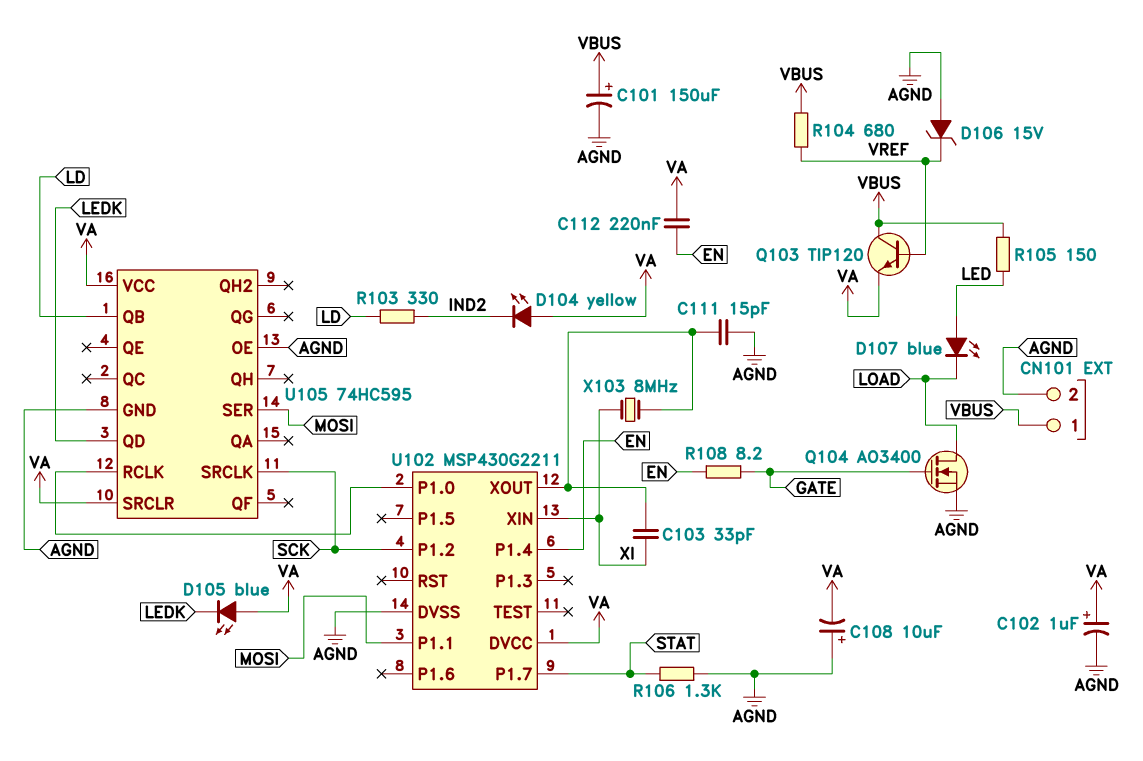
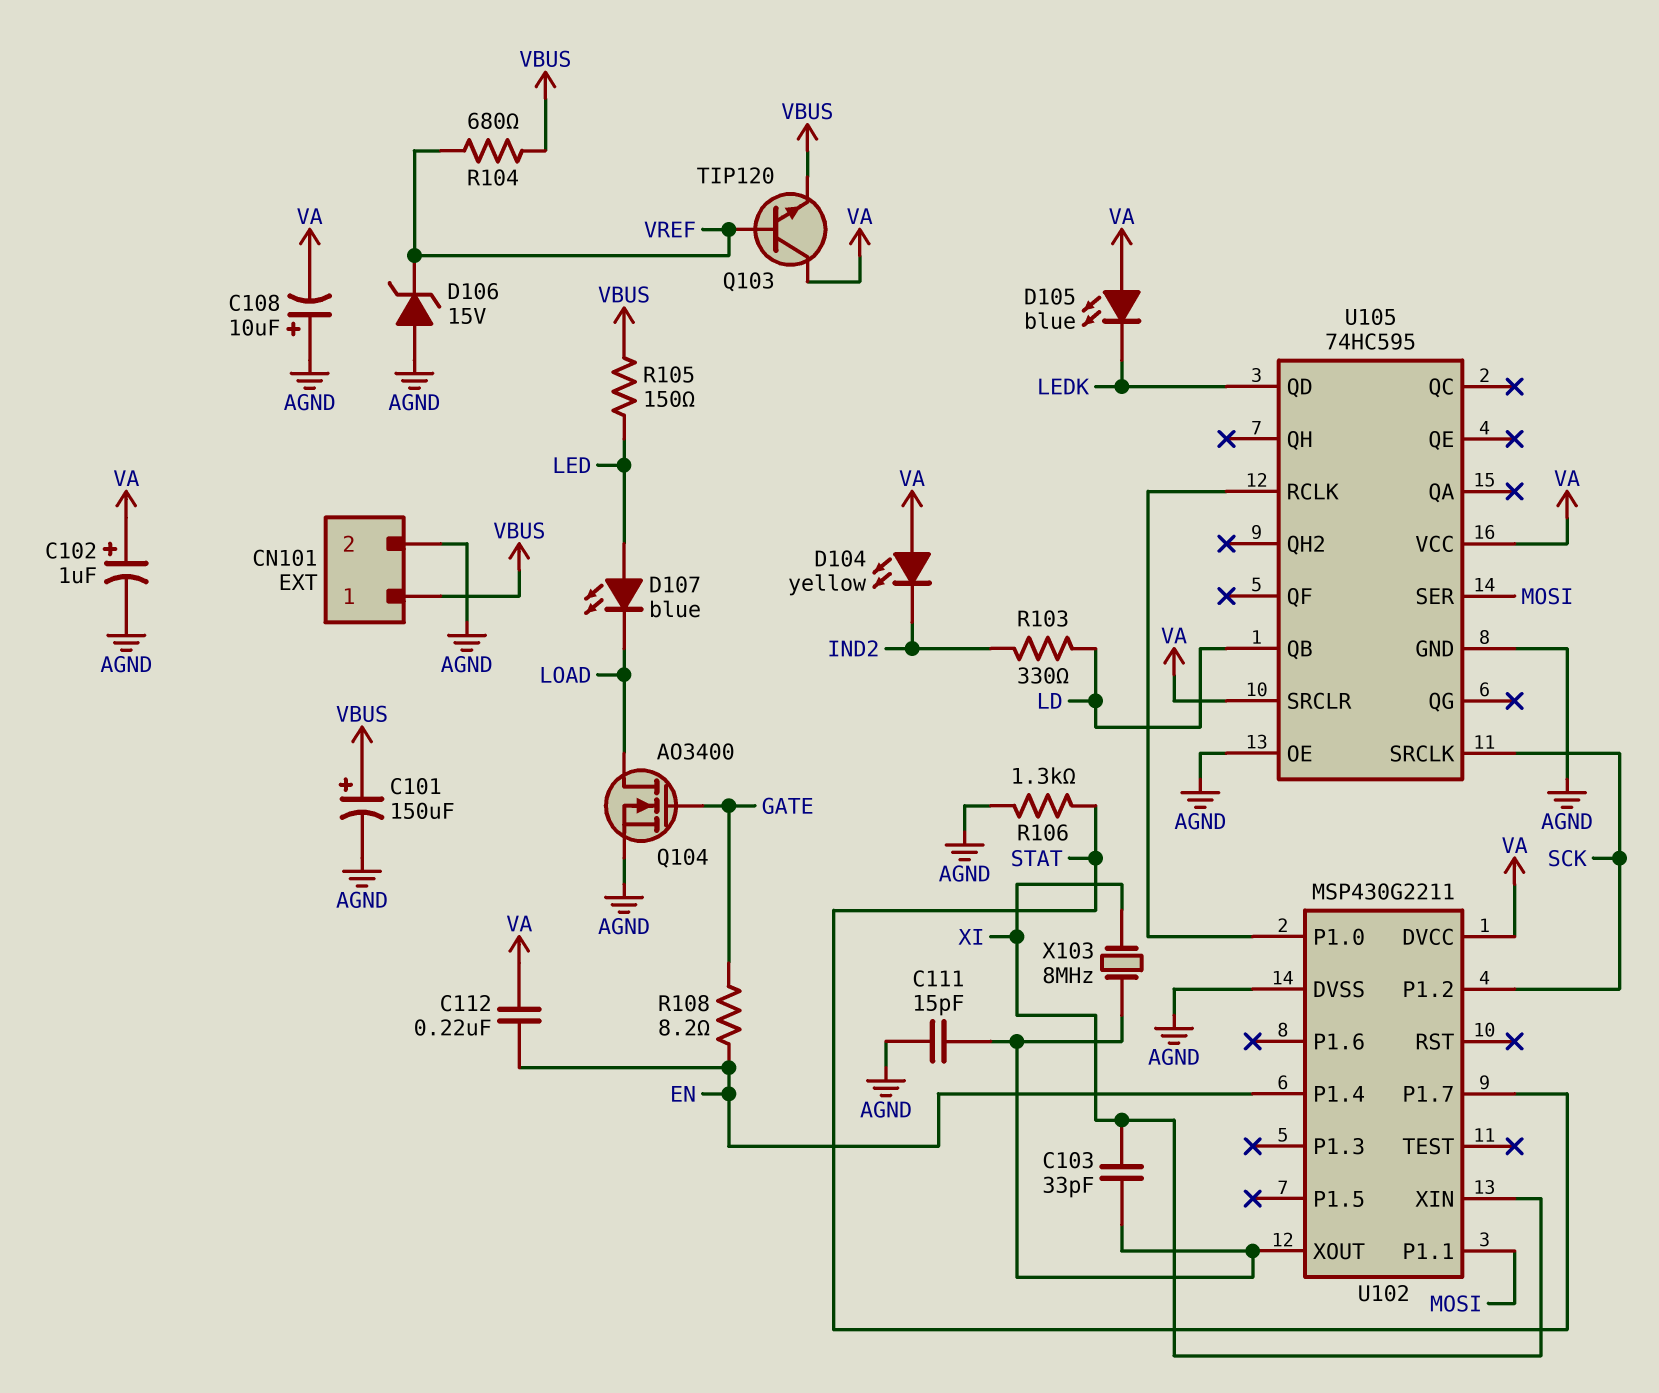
Q103: NPN TIP120 (B VREF, C VBUS, E VA) -> NPN TIP120 (B VREF, C VA, E VBUS)

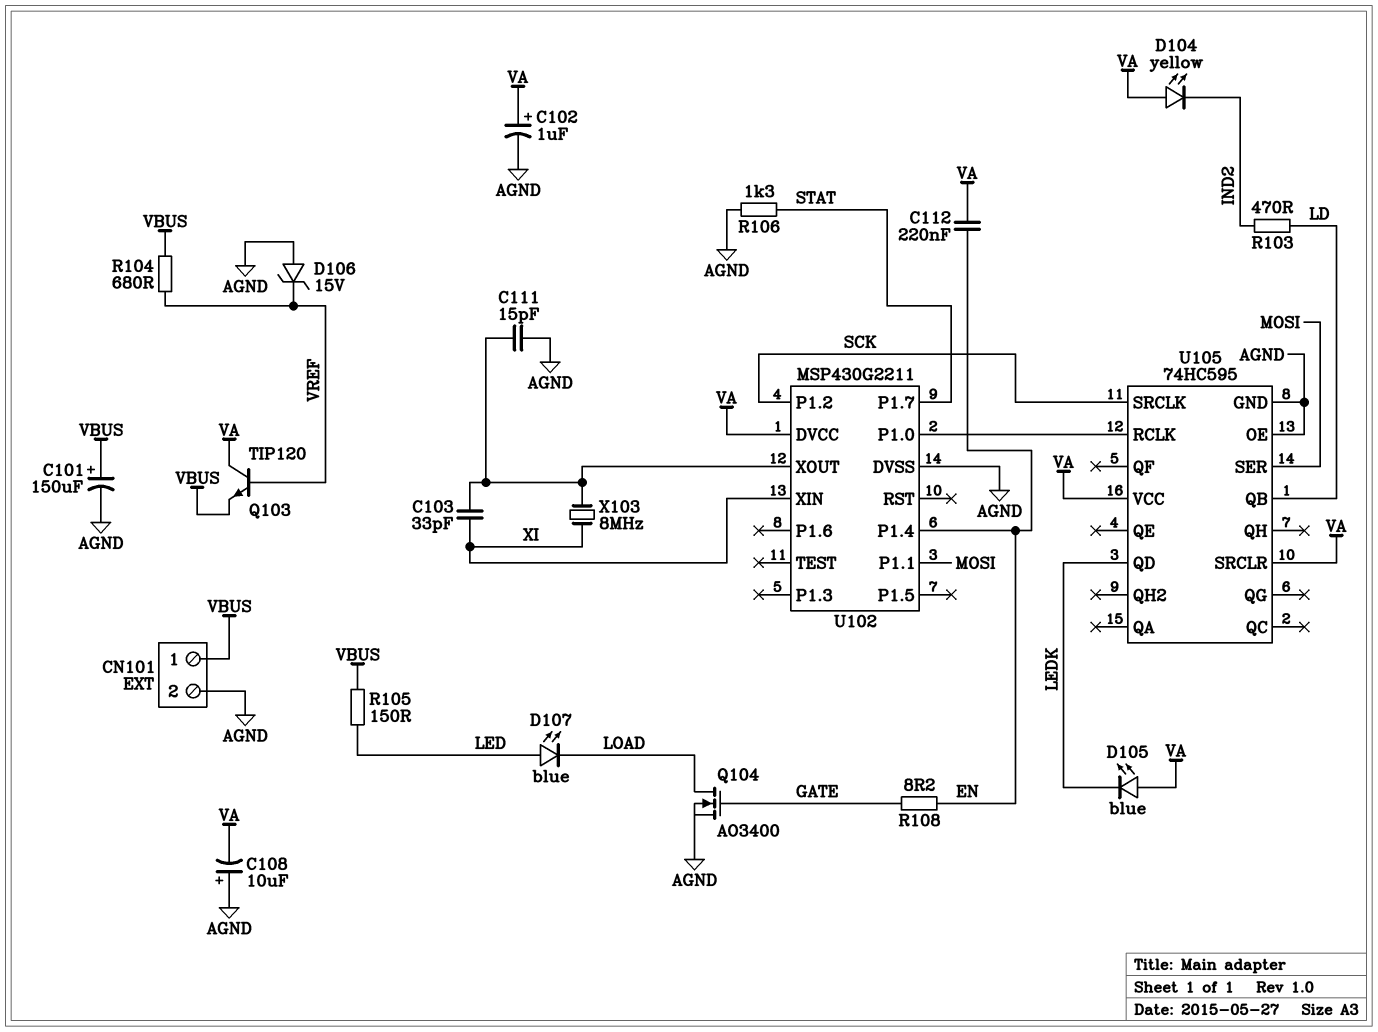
R103: 330 (IND2, LD) -> 470 (IND2, LD)

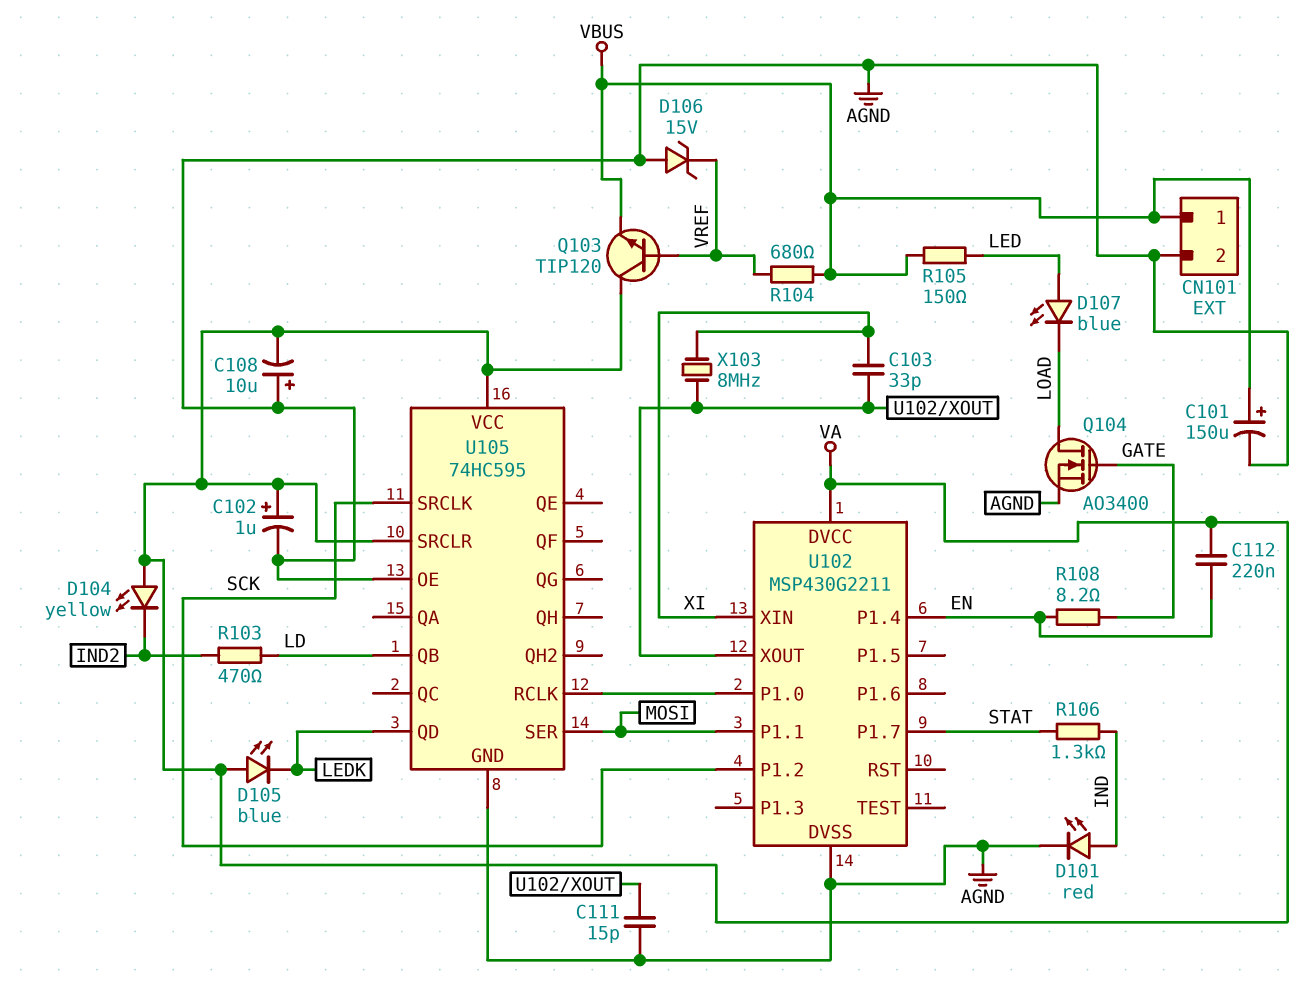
D101: none -> LED red (A IND, K AGND)
R106: 1.3k (AGND, STAT) -> 1.3k (IND, STAT)

